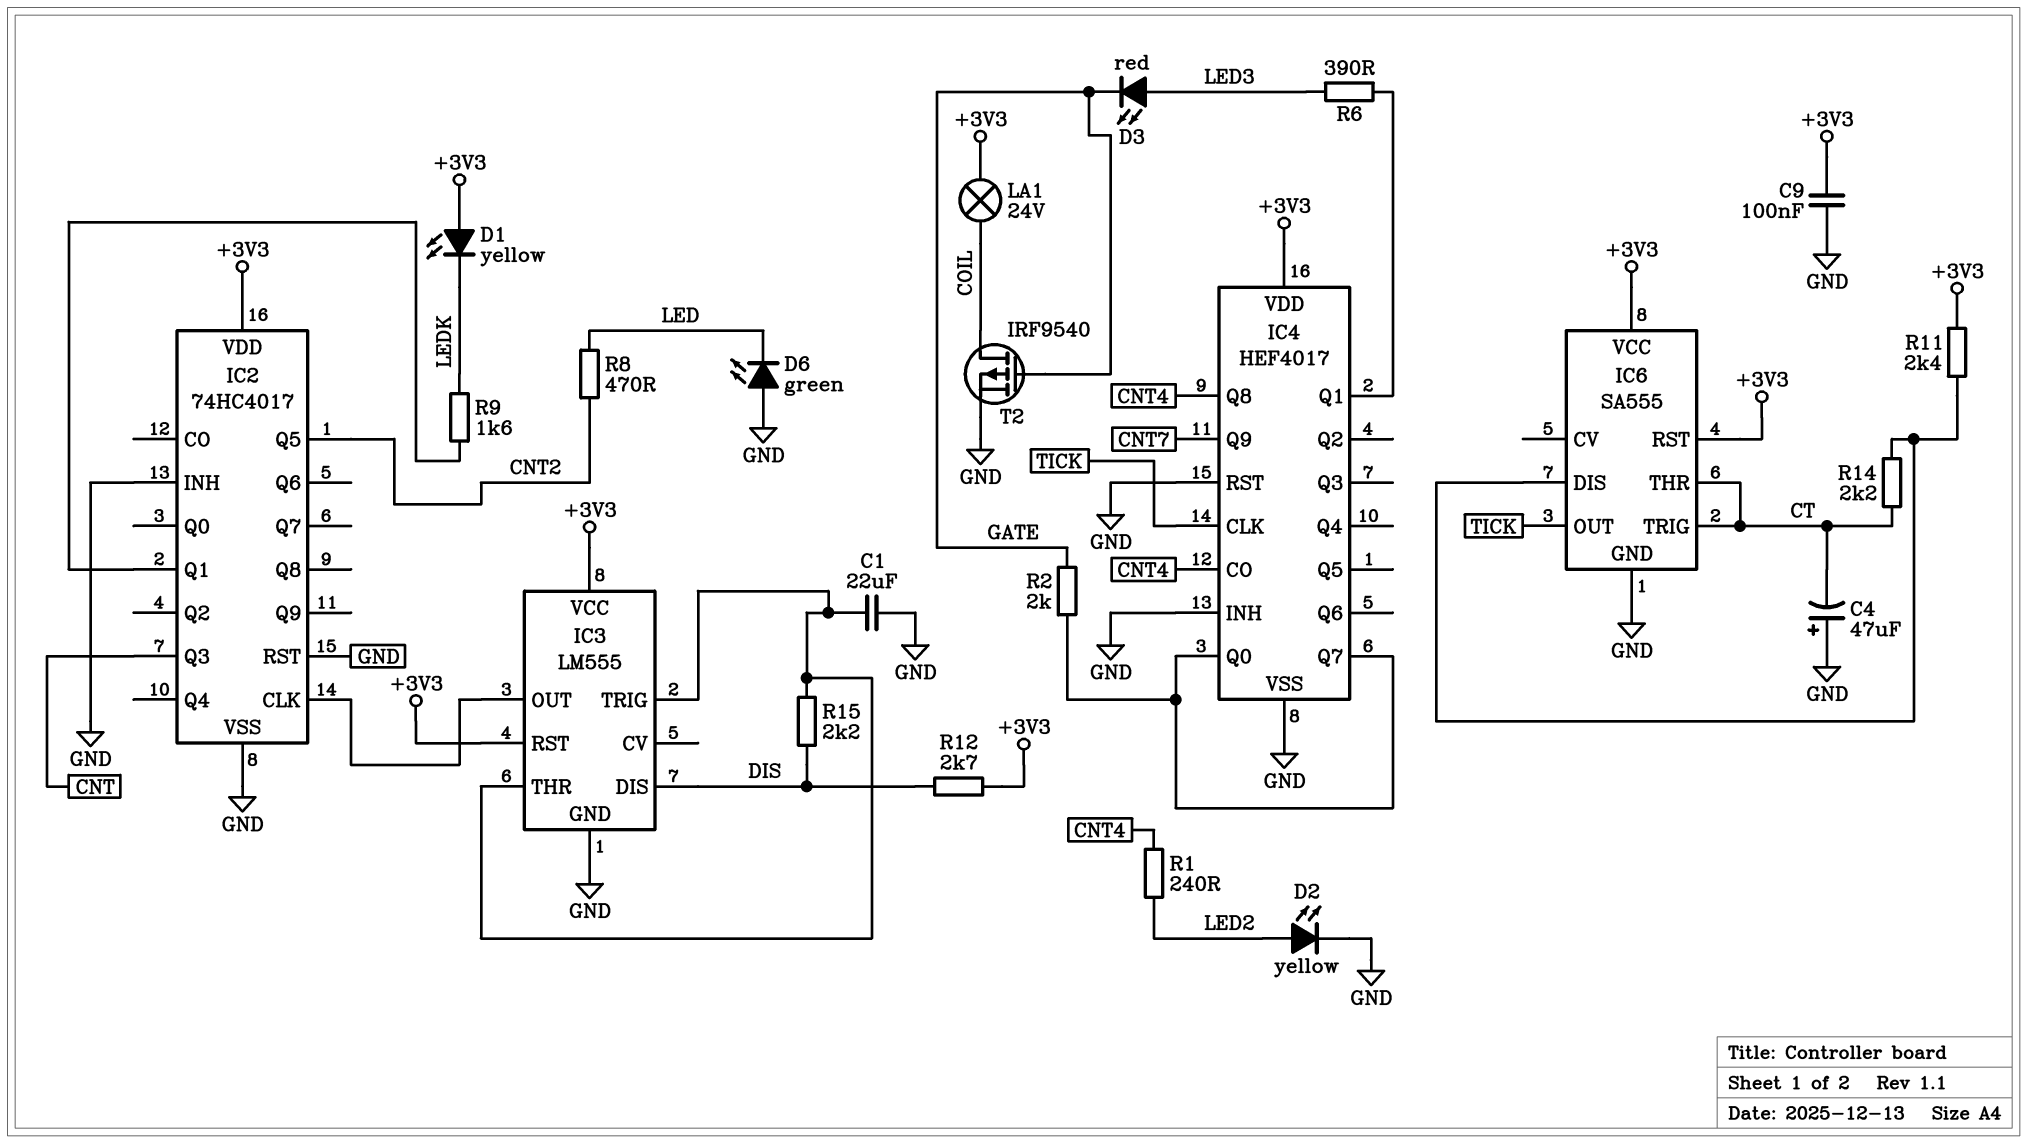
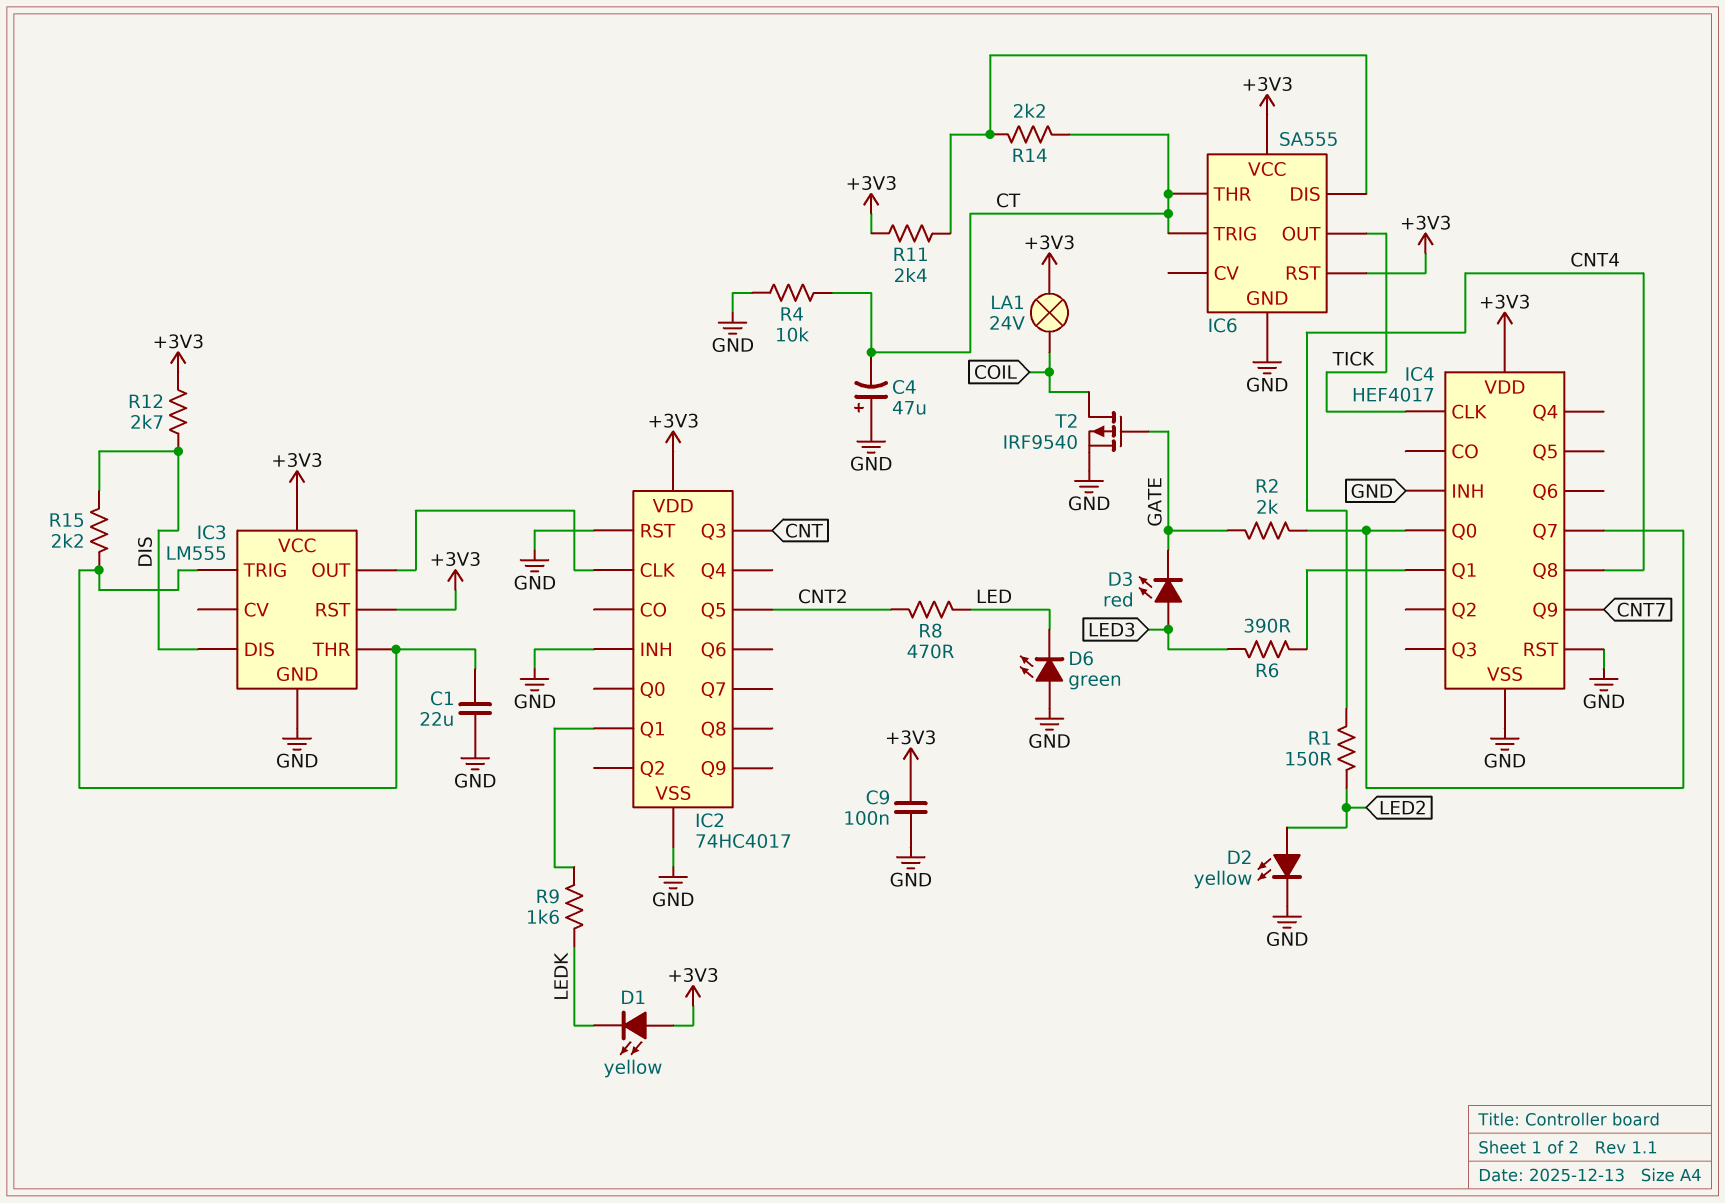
IC4 pin CO: CNT4 -> none
R1: 240 (CNT4, LED2) -> 150 (CNT4, LED2)
R4: none -> 10k (CT, GND)

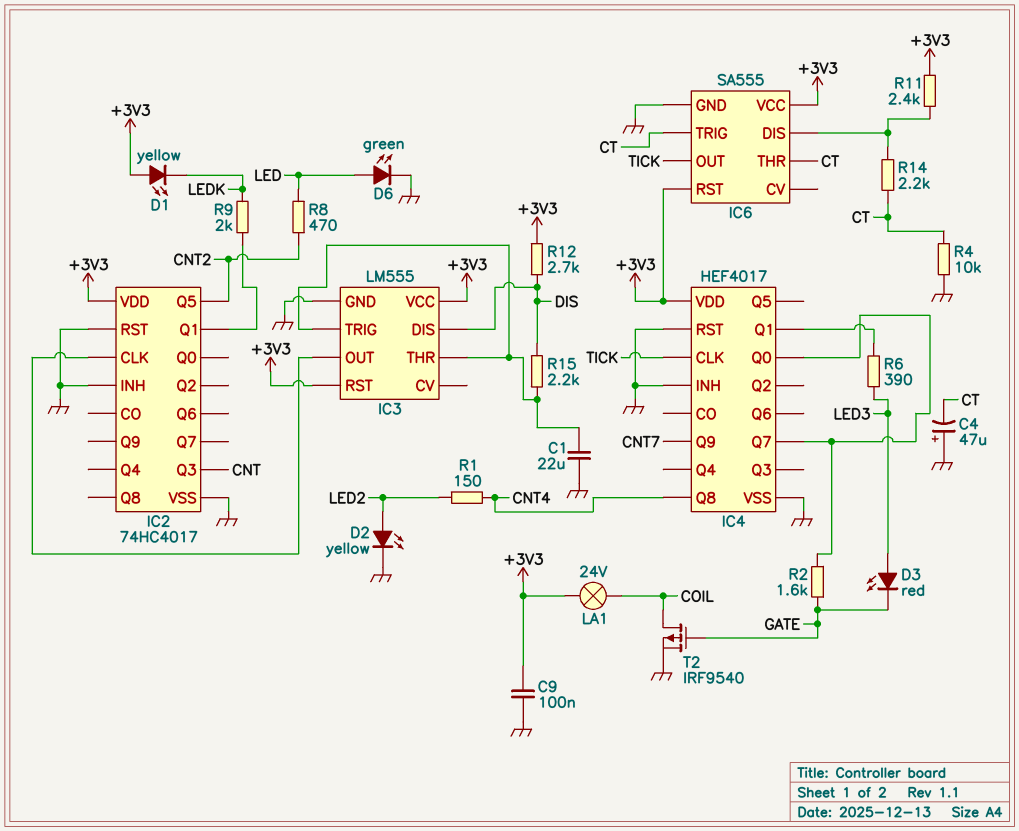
D6: LED green (A GND, K LED) -> LED green (A LED, K GND)
R2: 2k (GATE, IC4/Q0) -> 1.6k (GATE, IC4/Q0)
R9: 1.6k (IC2/Q1, LEDK) -> 2k (IC2/Q1, LEDK)

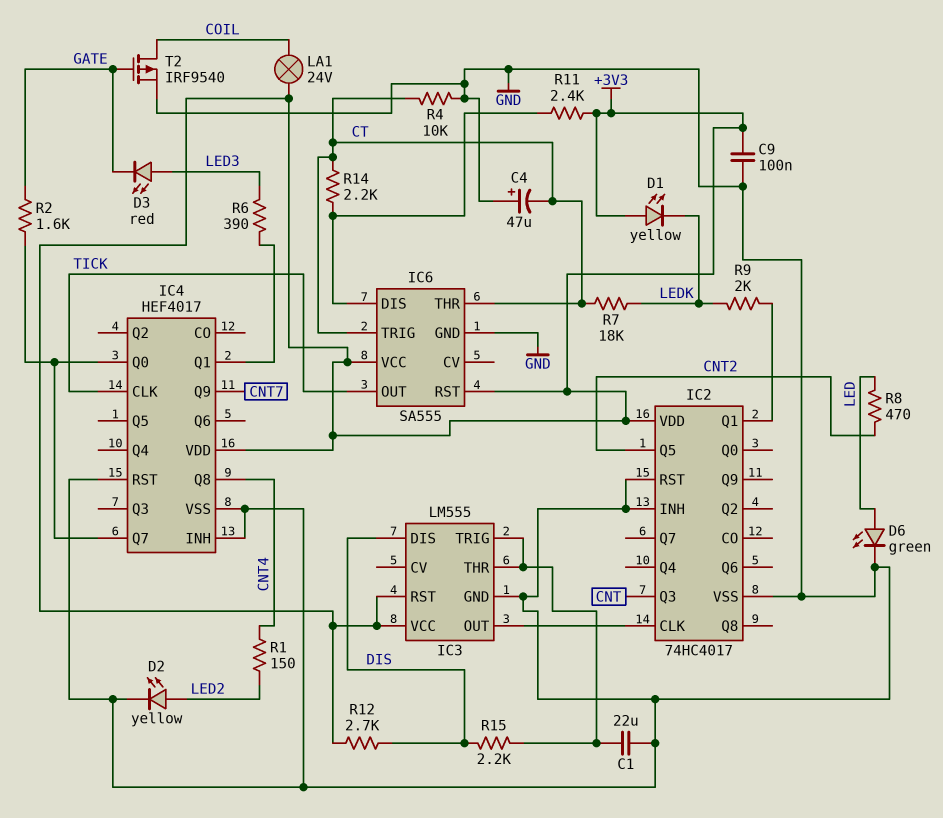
R7: none -> 18k (CT, LEDK)

